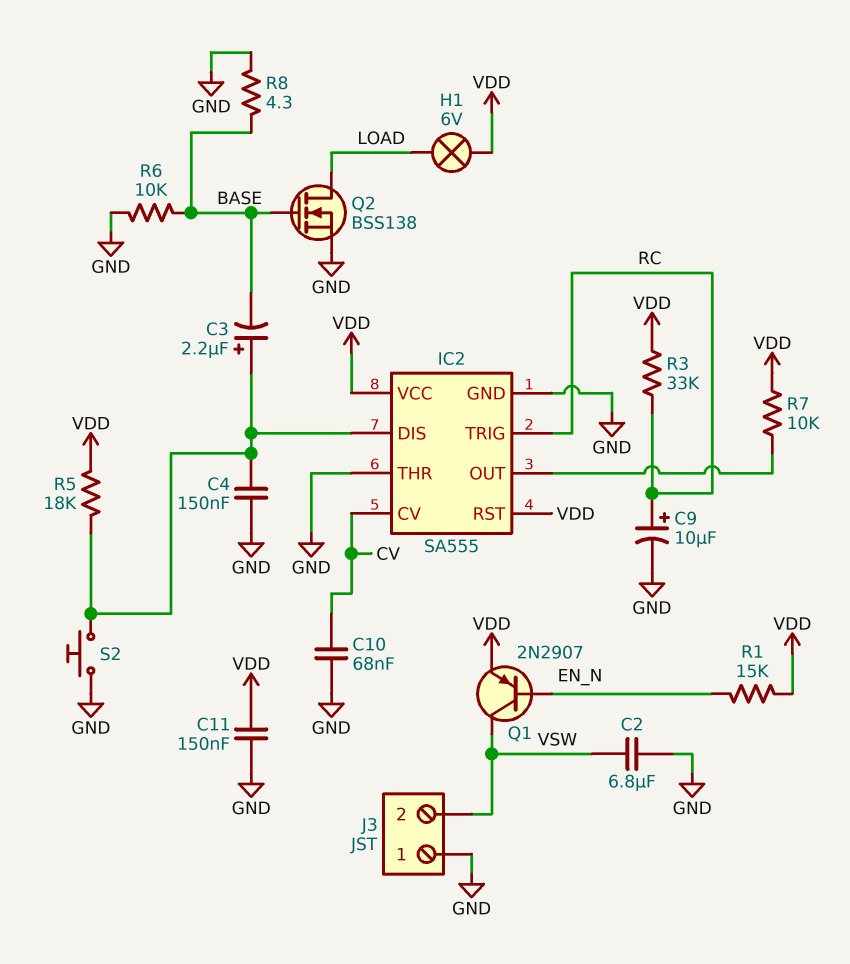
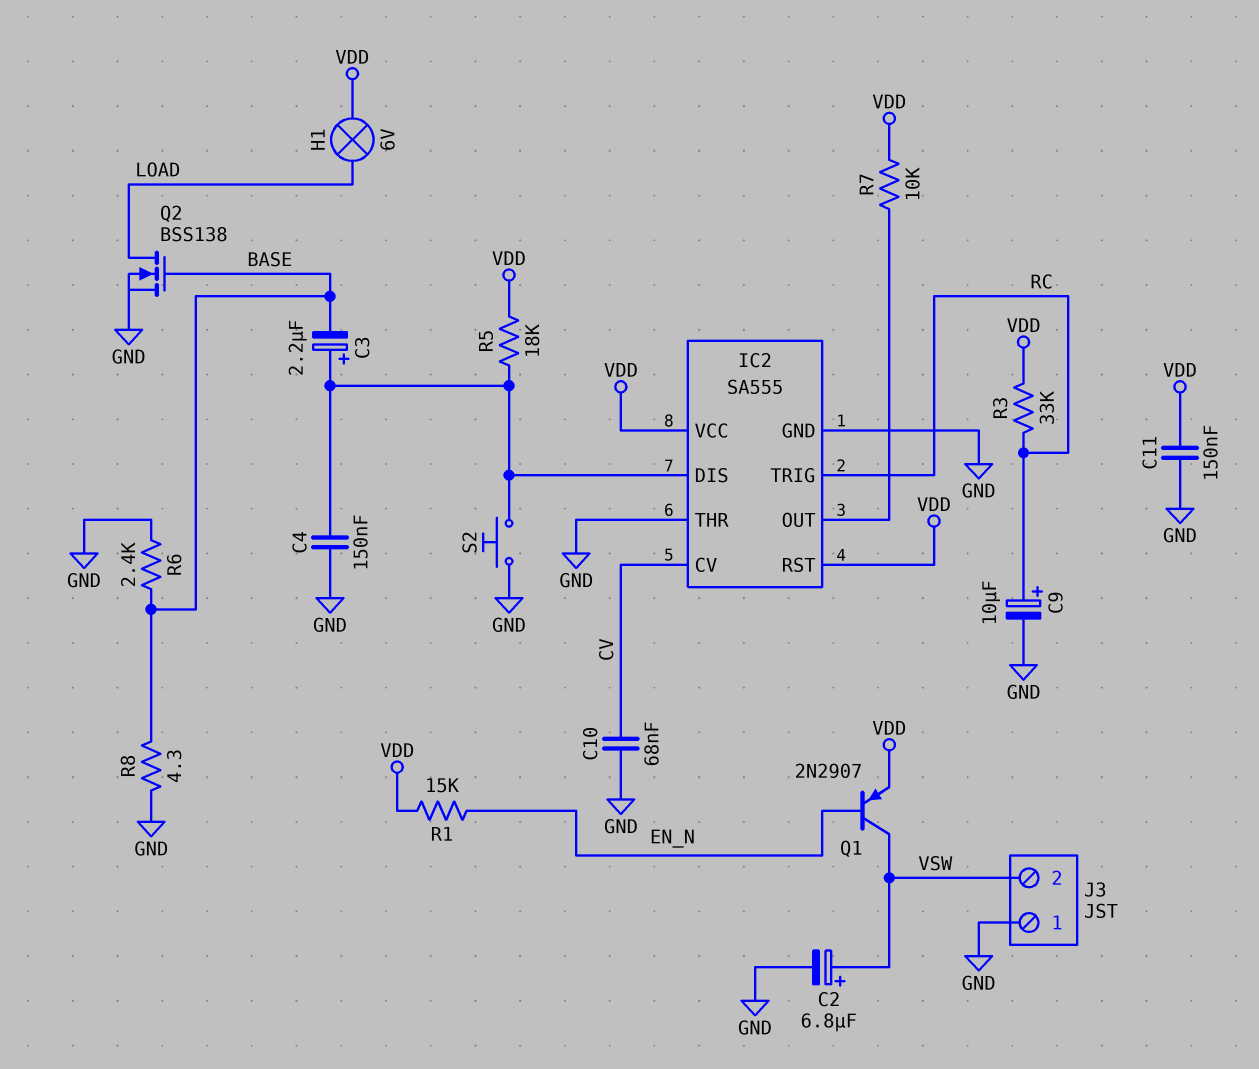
C2: 6.8uF (GND, VSW) -> 6.8uF (plus VSW, minus GND)
R6: 10k (BASE, GND) -> 2.4k (BASE, GND)

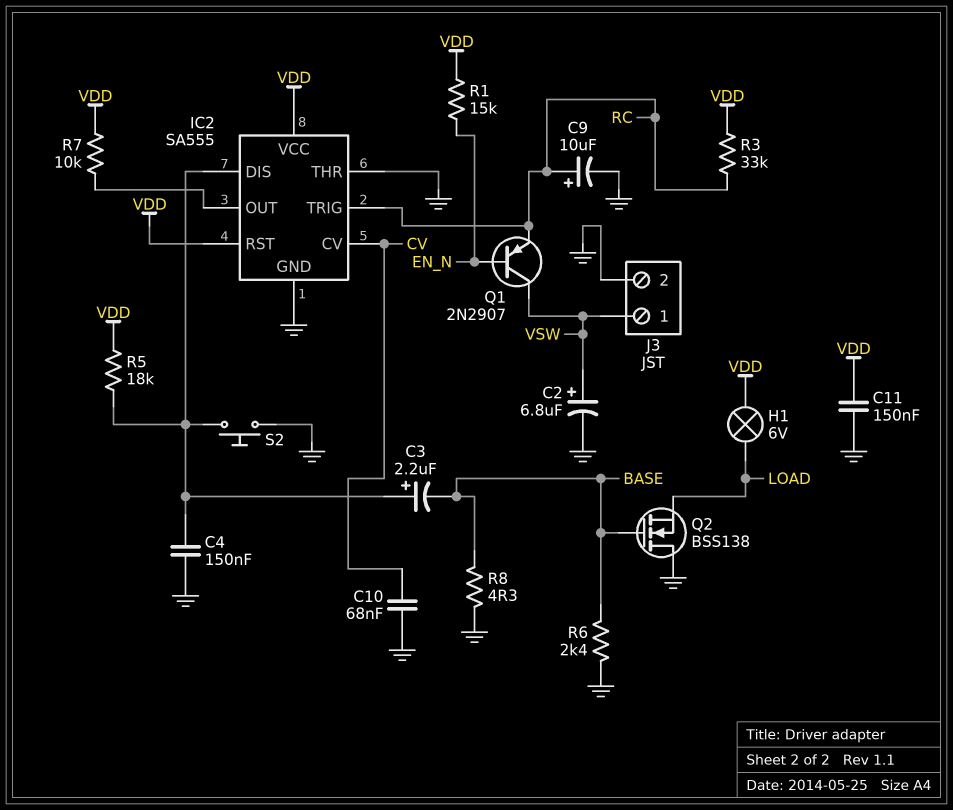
J3 pin 1: GND -> VSW
J3 pin 2: VSW -> GND
Q1: PNP 2N2907 (B EN_N, C VSW, E VDD) -> PNP 2N2907 (B EN_N, C VSW, E RC)
Q2: NMOS BSS138 (G BASE, D LOAD, S GND) -> NMOS BSS138 (G BASE, D GND, S LOAD)

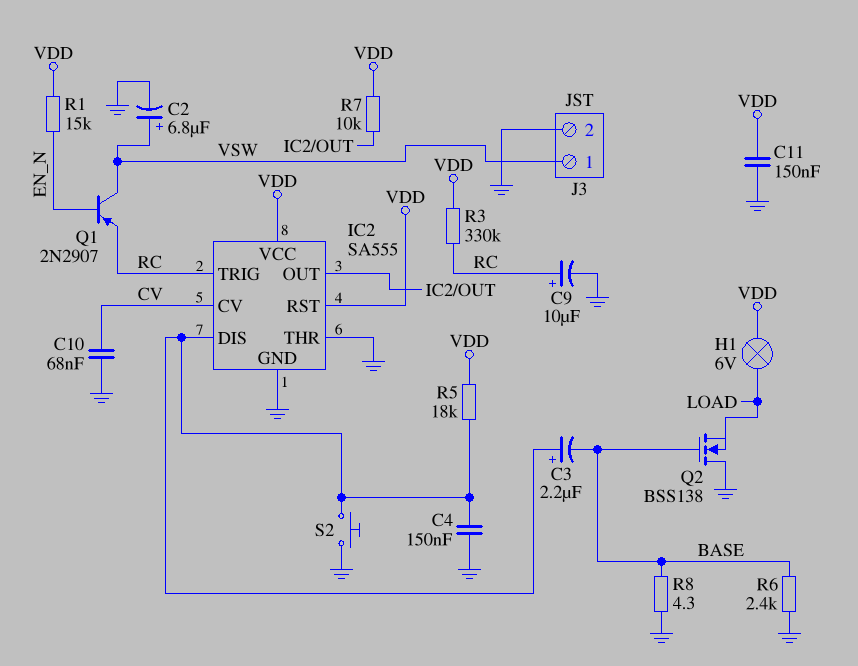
R3: 33k (RC, VDD) -> 330k (RC, VDD)

